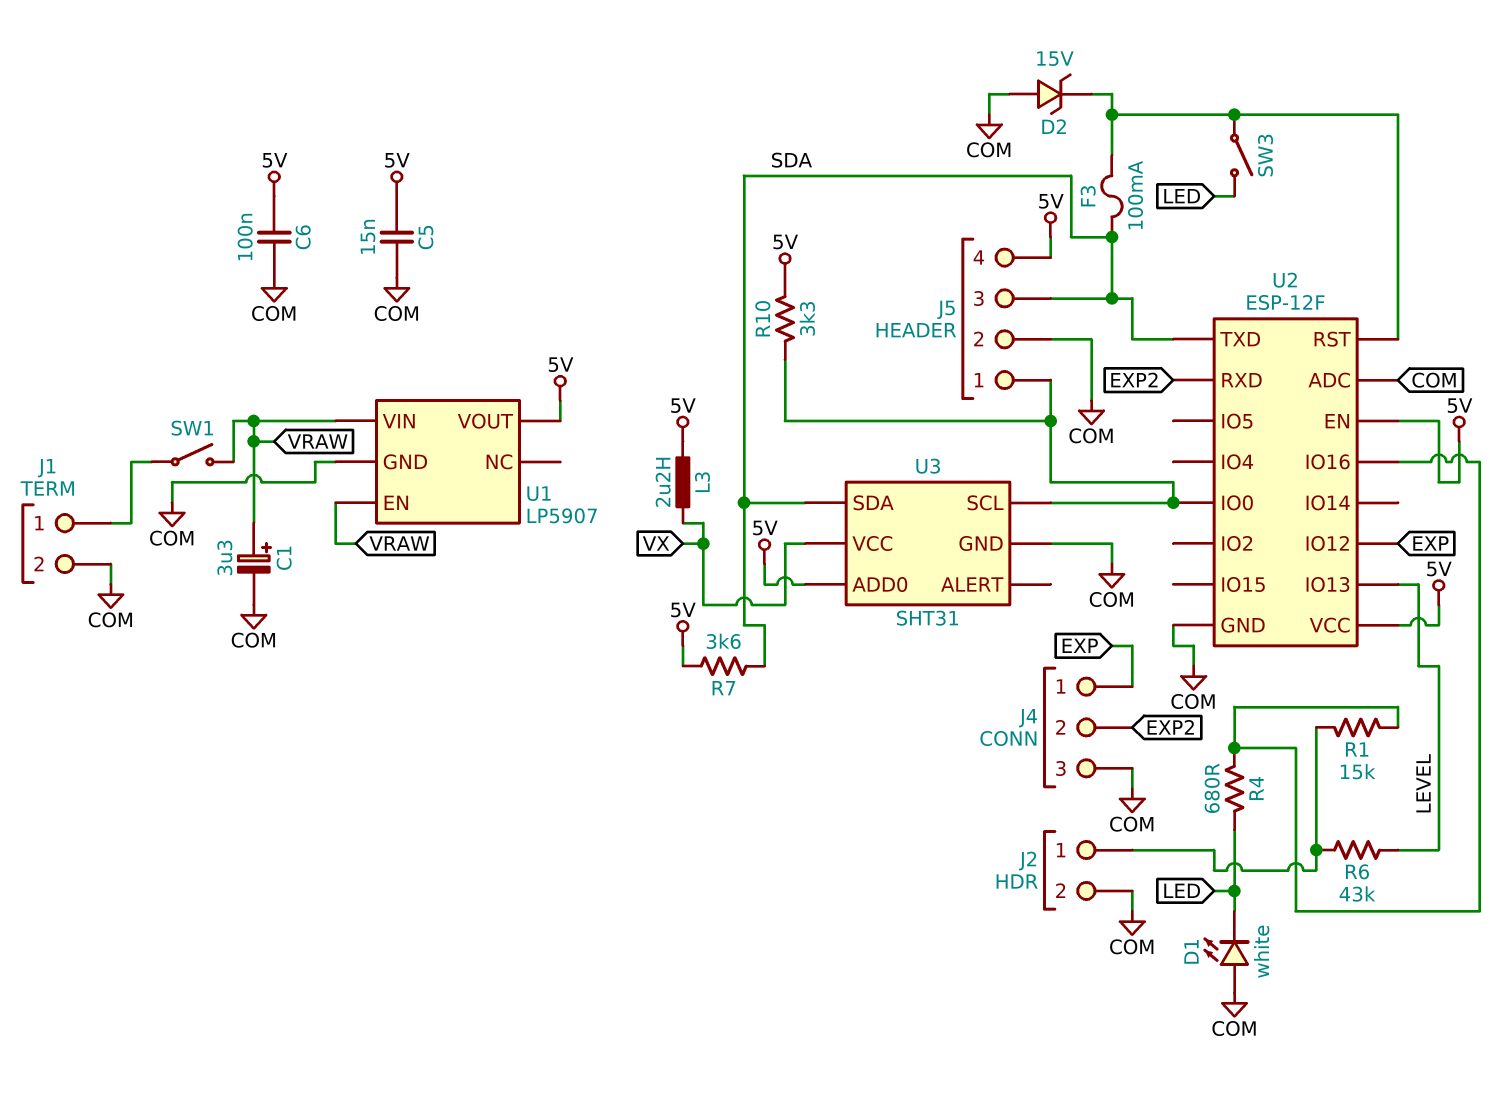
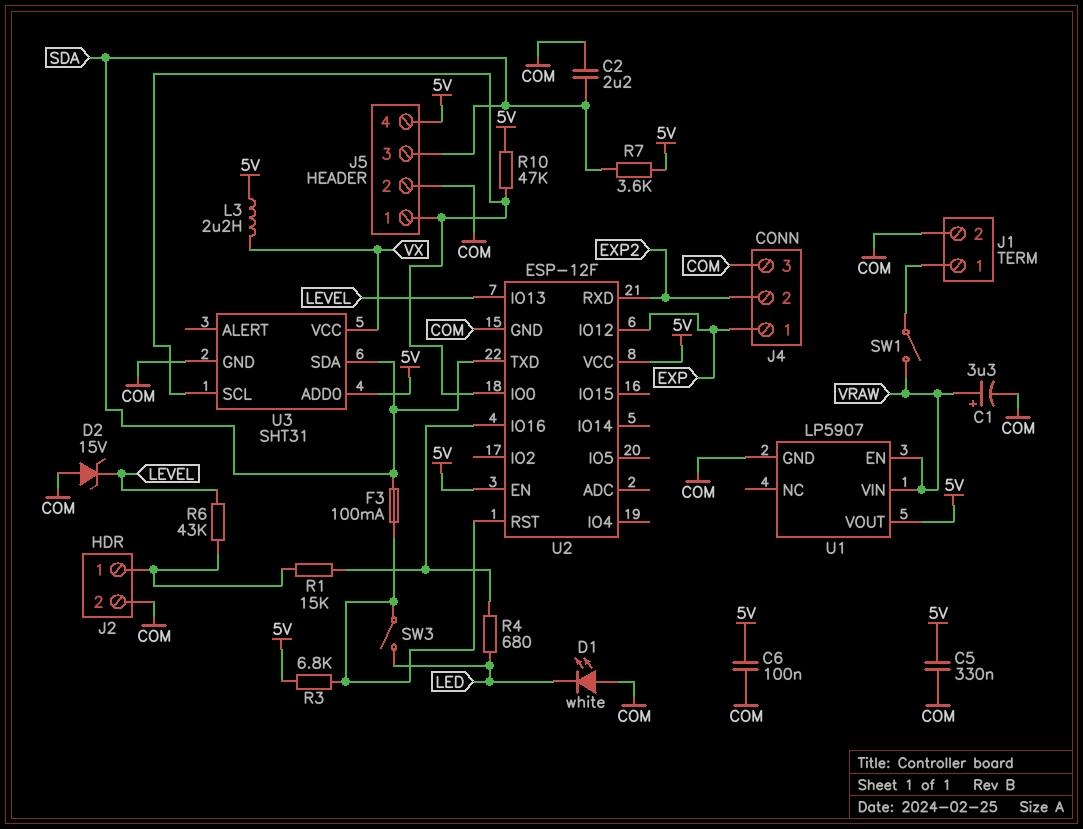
C2: none -> 2.2uF (COM, SDA)
C5: 15nF (5V, COM) -> 330nF (5V, COM)
D2: zener 15V (A COM, K U2/RST) -> zener 15V (A COM, K LEVEL)
R3: none -> 6.8k (5V, U2/RST)
R10: 3.3k (5V, J5/1) -> 47k (5V, J5/1)
U2 pin ADC: COM -> none

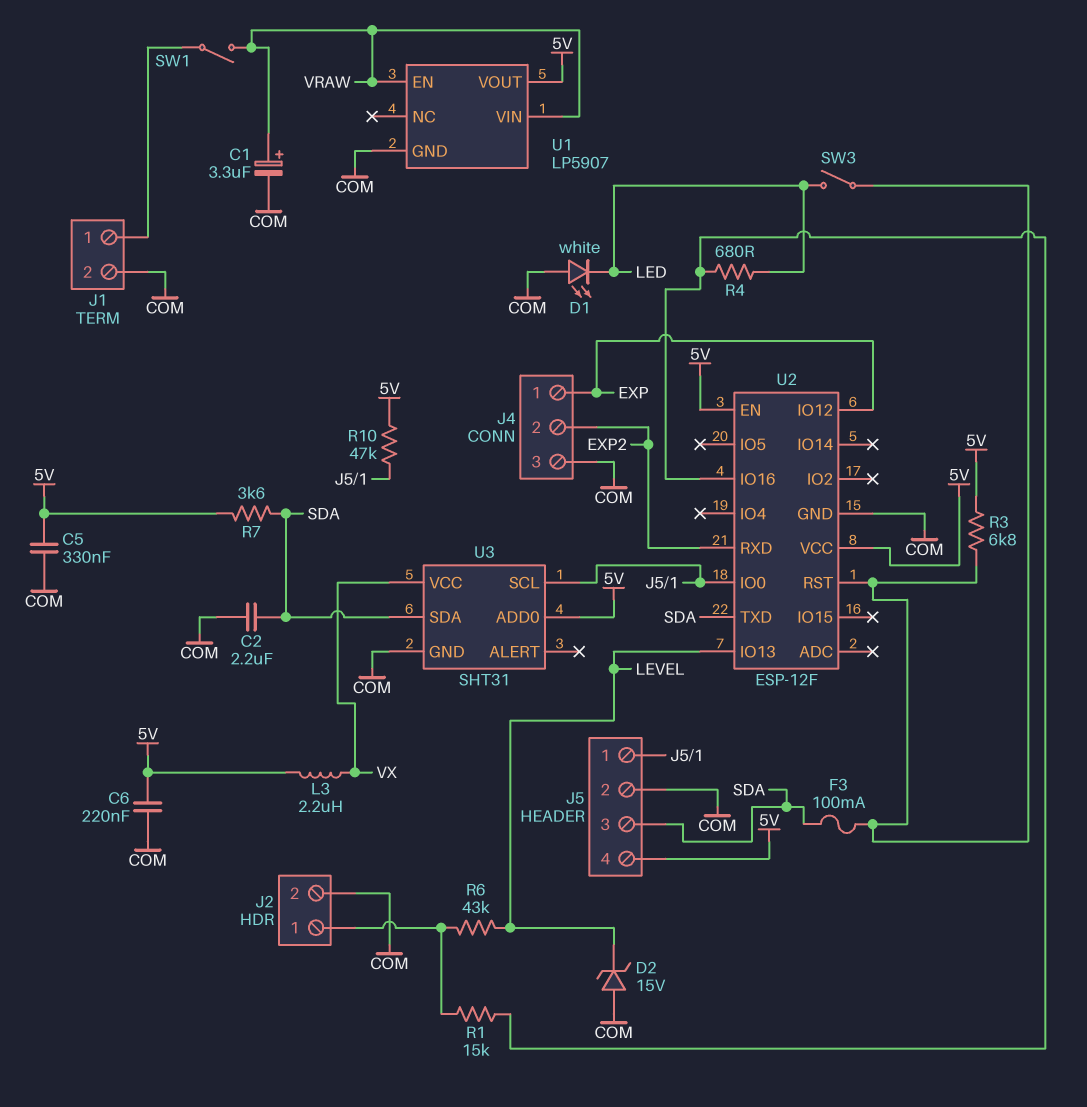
C6: 100nF (5V, COM) -> 220nF (5V, COM)

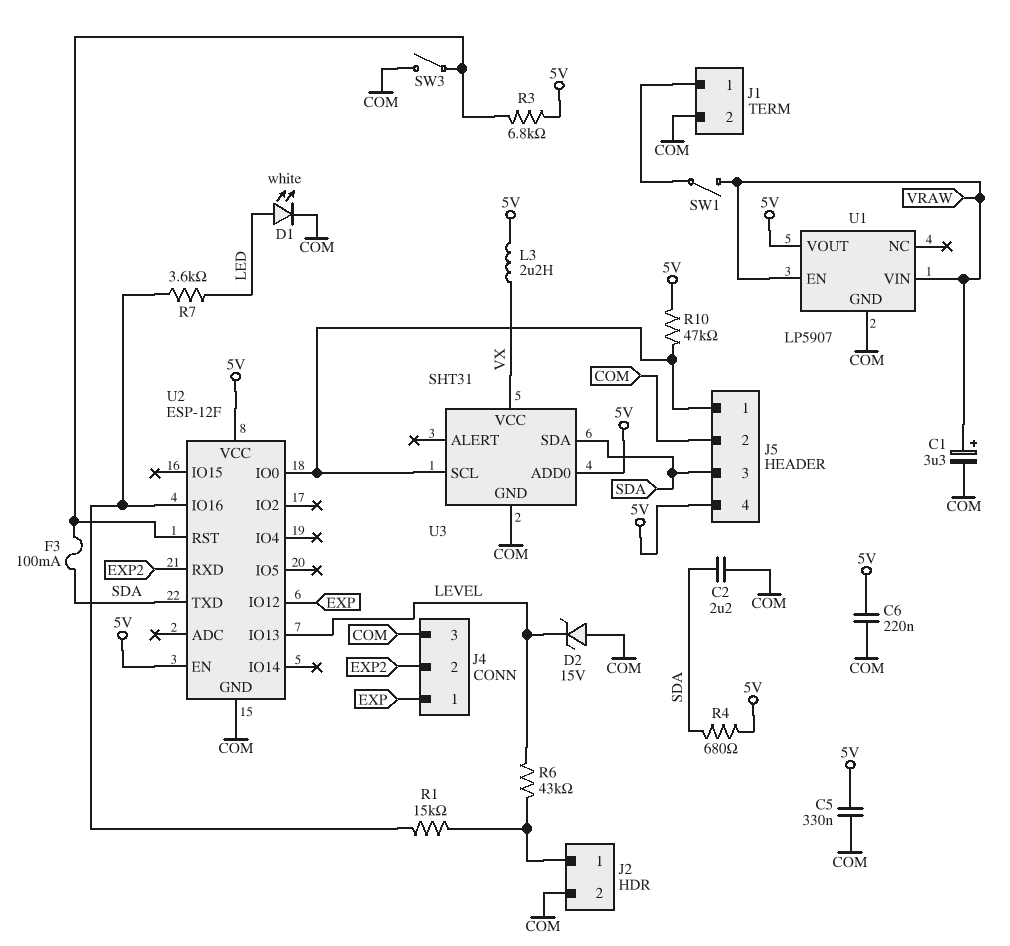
D1: LED white (A COM, K LED) -> LED white (A LED, K COM)
R4: 680 (LED, U2/IO16) -> 680 (5V, SDA)
R7: 3.6k (5V, SDA) -> 3.6k (LED, U2/IO16)
SW3: switch (LED, U2/RST) -> switch (COM, U2/RST)

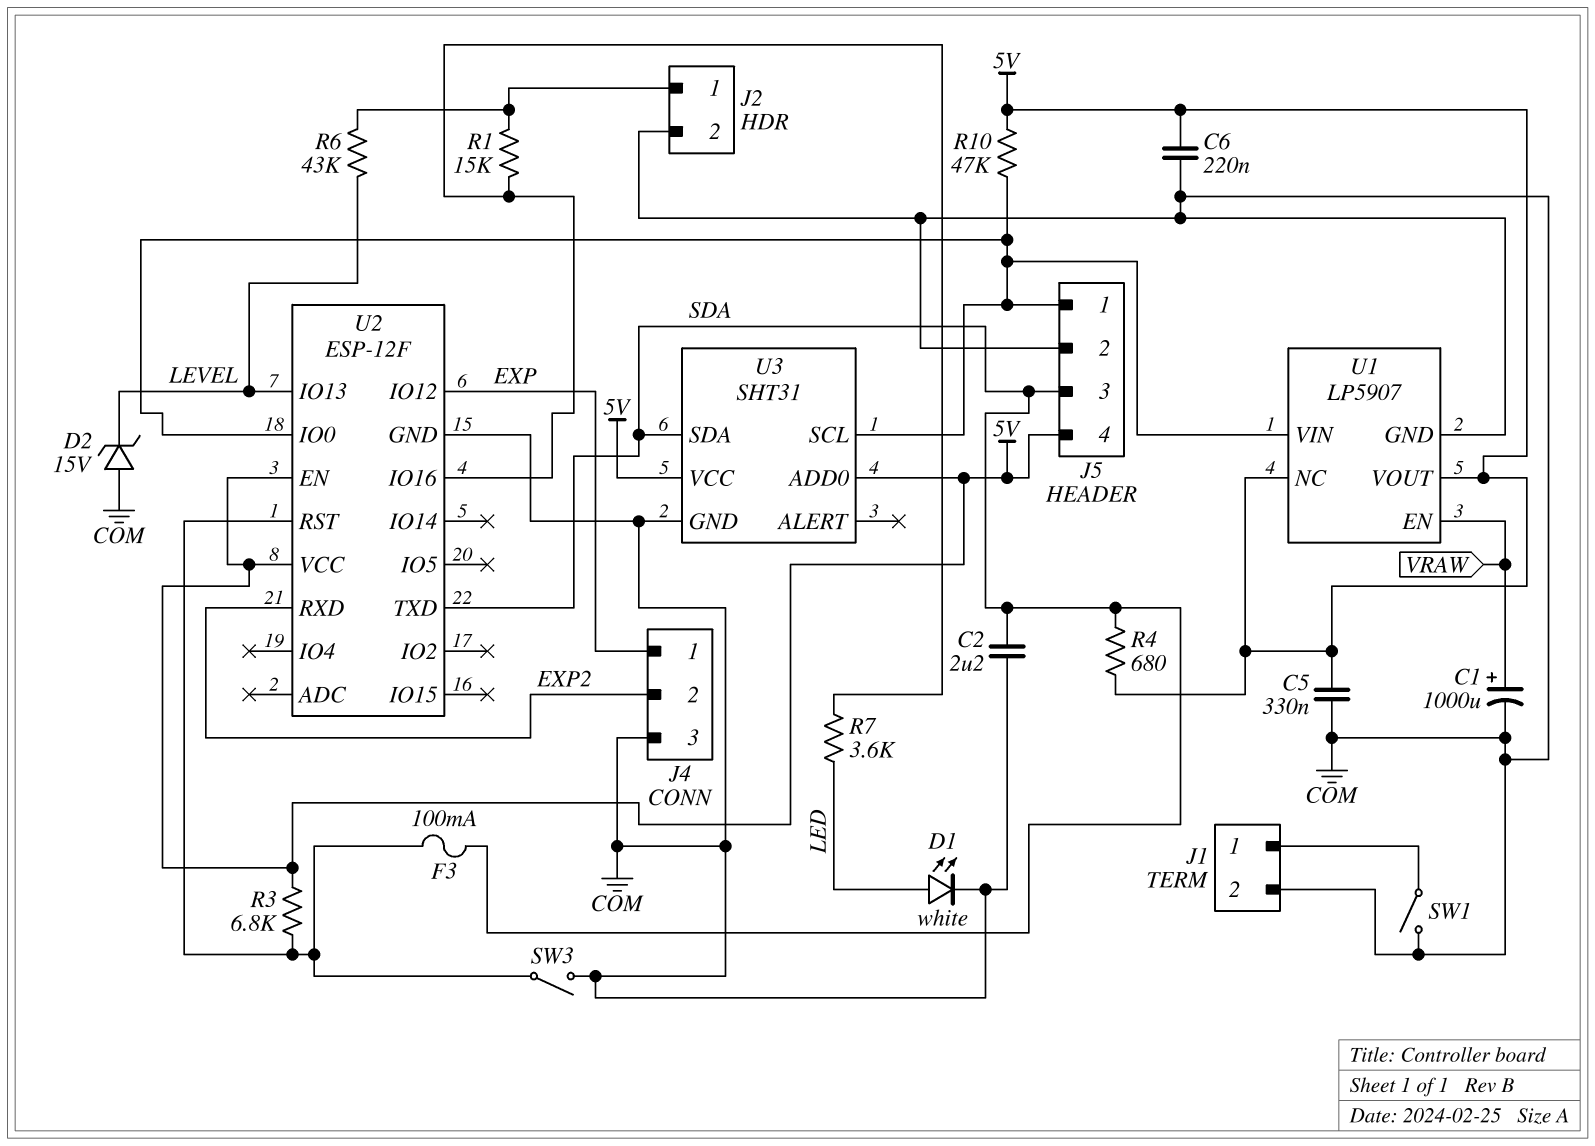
C1: 3.3uF (plus VRAW, minus COM) -> 1000uF (plus VRAW, minus COM)
L3: 2.2uH (5V, VX) -> none
SW1: switch (J1/1, VRAW) -> switch (COM, J1/1)
U1 pin NC: none -> 5V
U1 pin VIN: VRAW -> J5/1
U3 pin VCC: VX -> 5V

